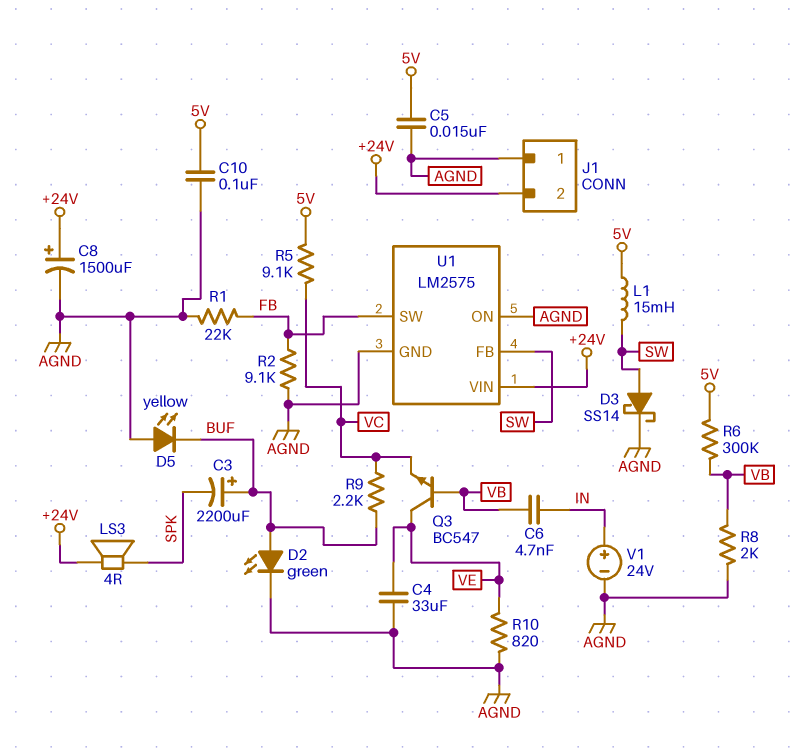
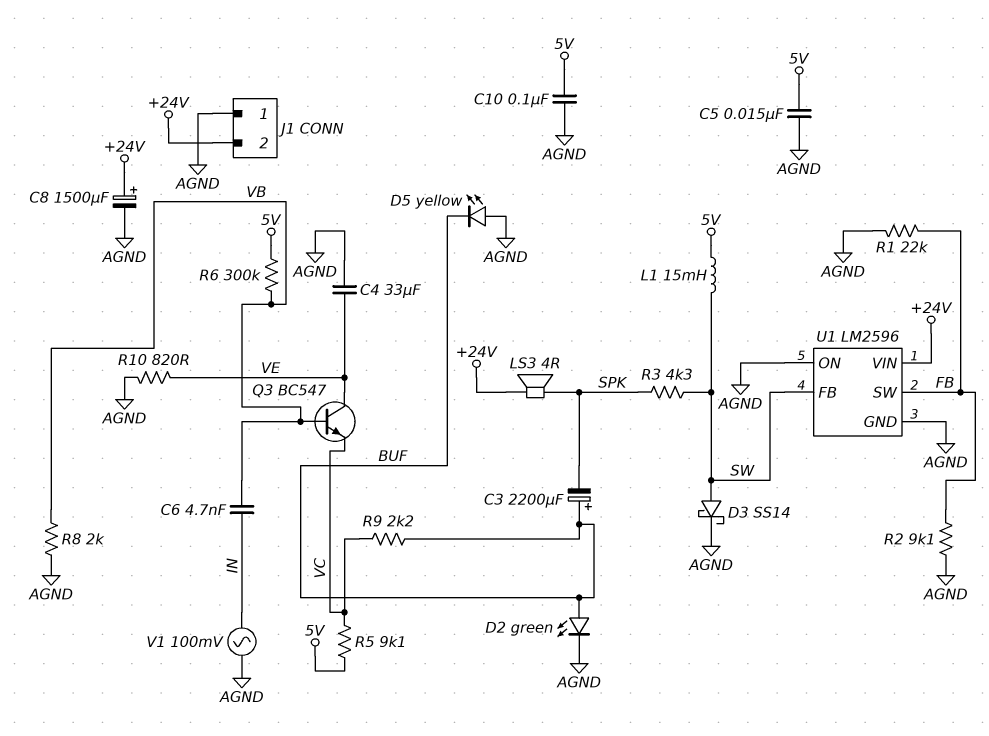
R3: none -> 4.3k (SPK, SW)
U1: LM2575 -> LM2596
V1: 24V (plus IN, minus AGND) -> AC 100mV (AGND, IN)

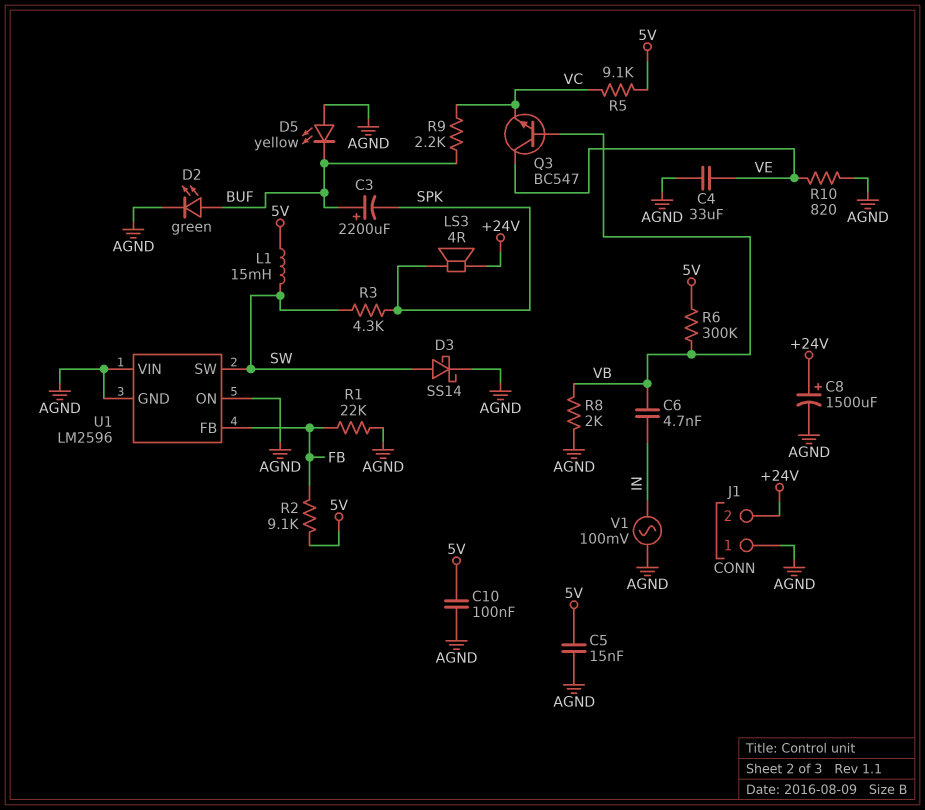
R2: 9.1k (AGND, FB) -> 9.1k (5V, FB)
U1 pin FB: SW -> FB
U1 pin SW: FB -> SW
U1 pin VIN: +24V -> AGND

